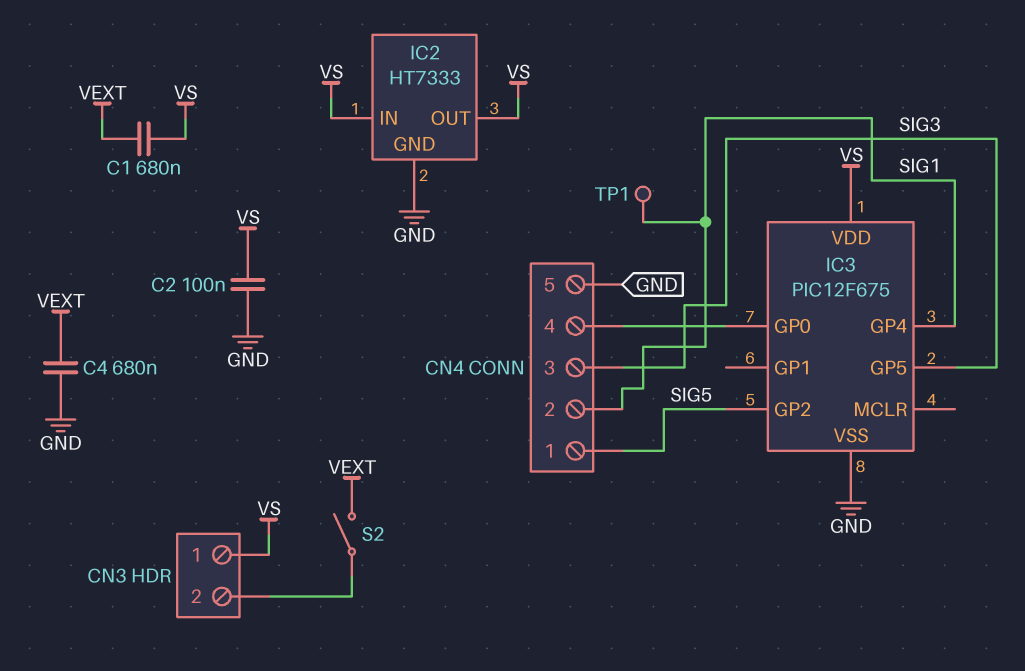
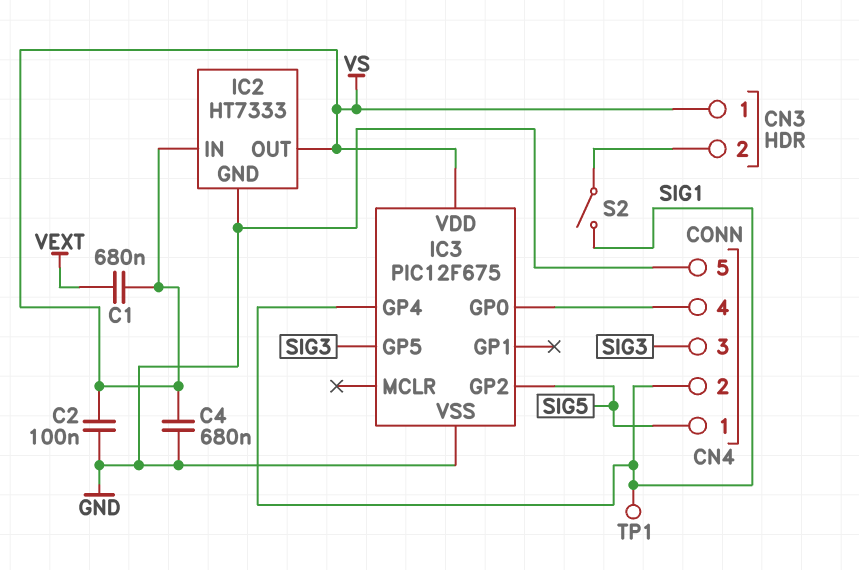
C4: 680nF (GND, VEXT) -> 680nF (GND, VS)
S2: switch (CN3/2, VEXT) -> switch (CN3/2, SIG1)

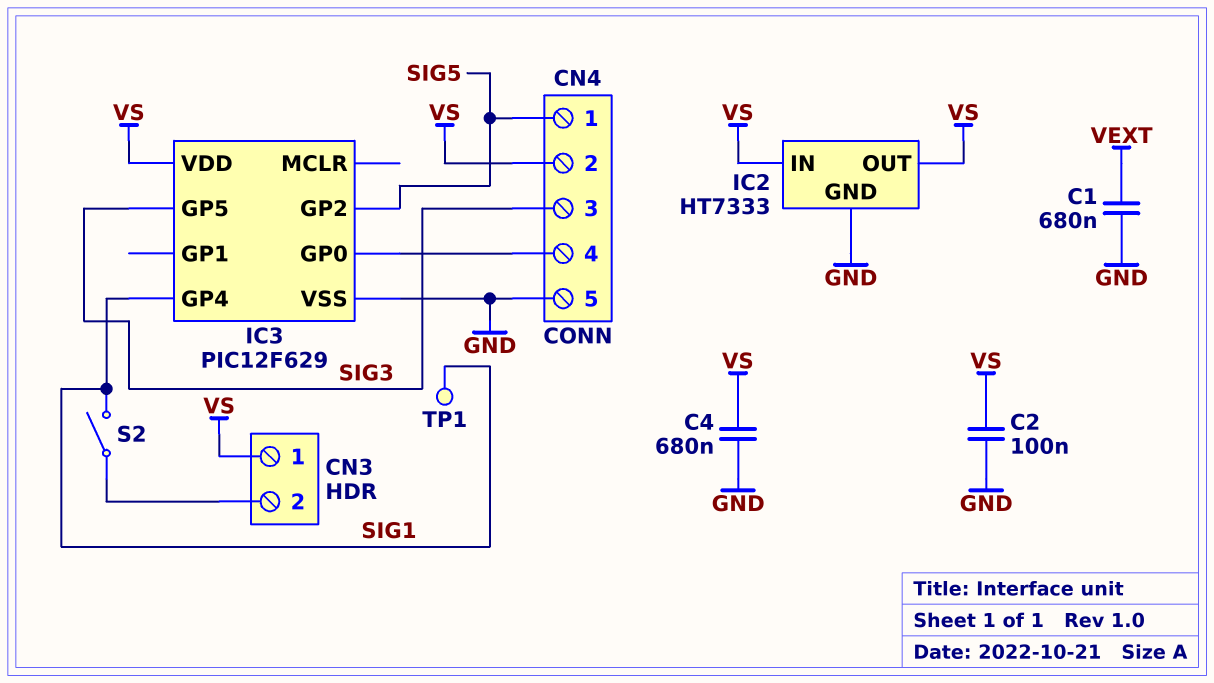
C1: 680nF (VEXT, VS) -> 680nF (GND, VEXT)
CN4 pin 2: SIG1 -> VS
IC3: PIC12F675 -> PIC12F629

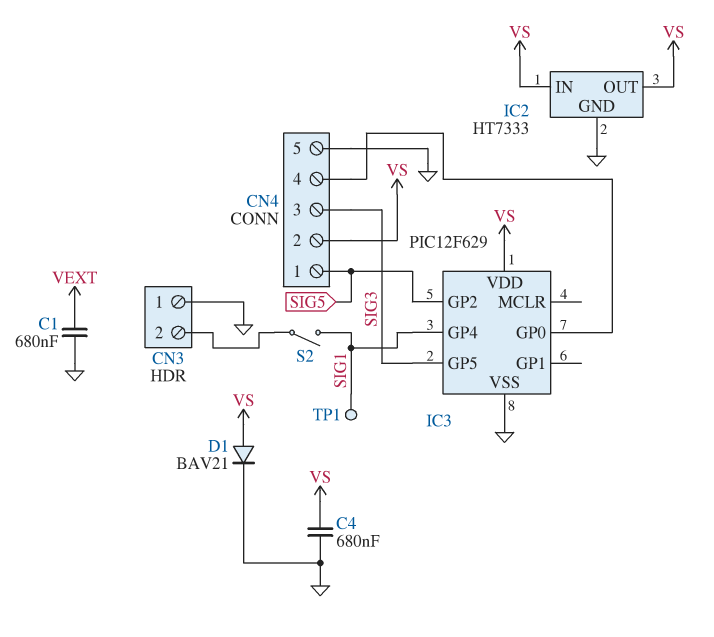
C2: 100nF (GND, VS) -> none
CN3 pin 1: VS -> GND
D1: none -> diode BAV21 (A VS, K GND)

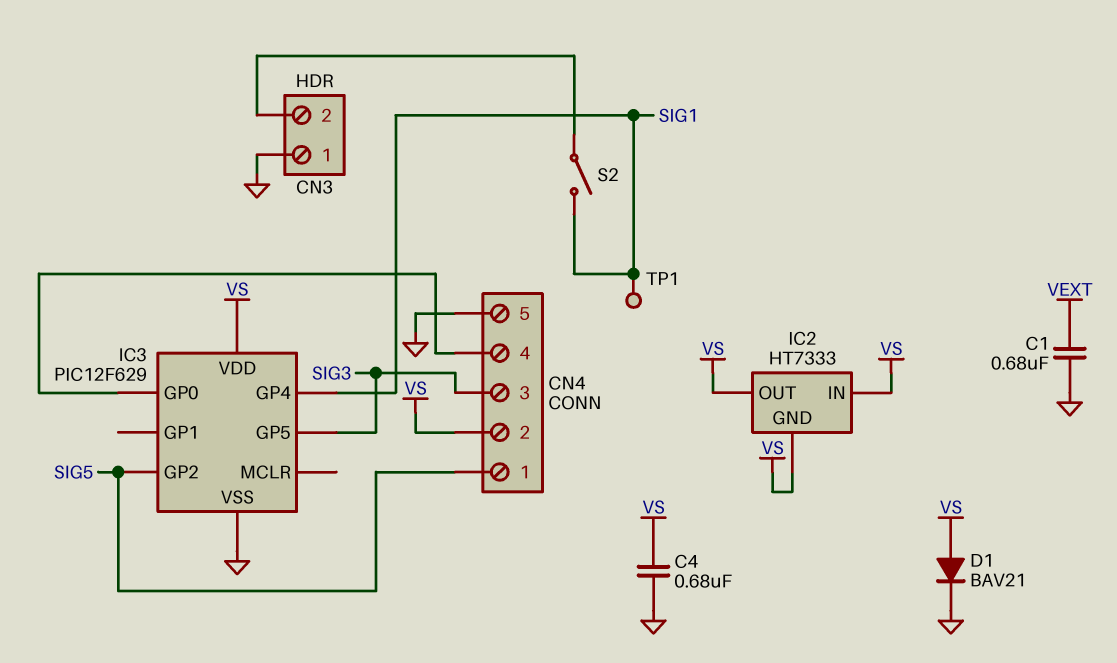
IC2 pin GND: GND -> VS

